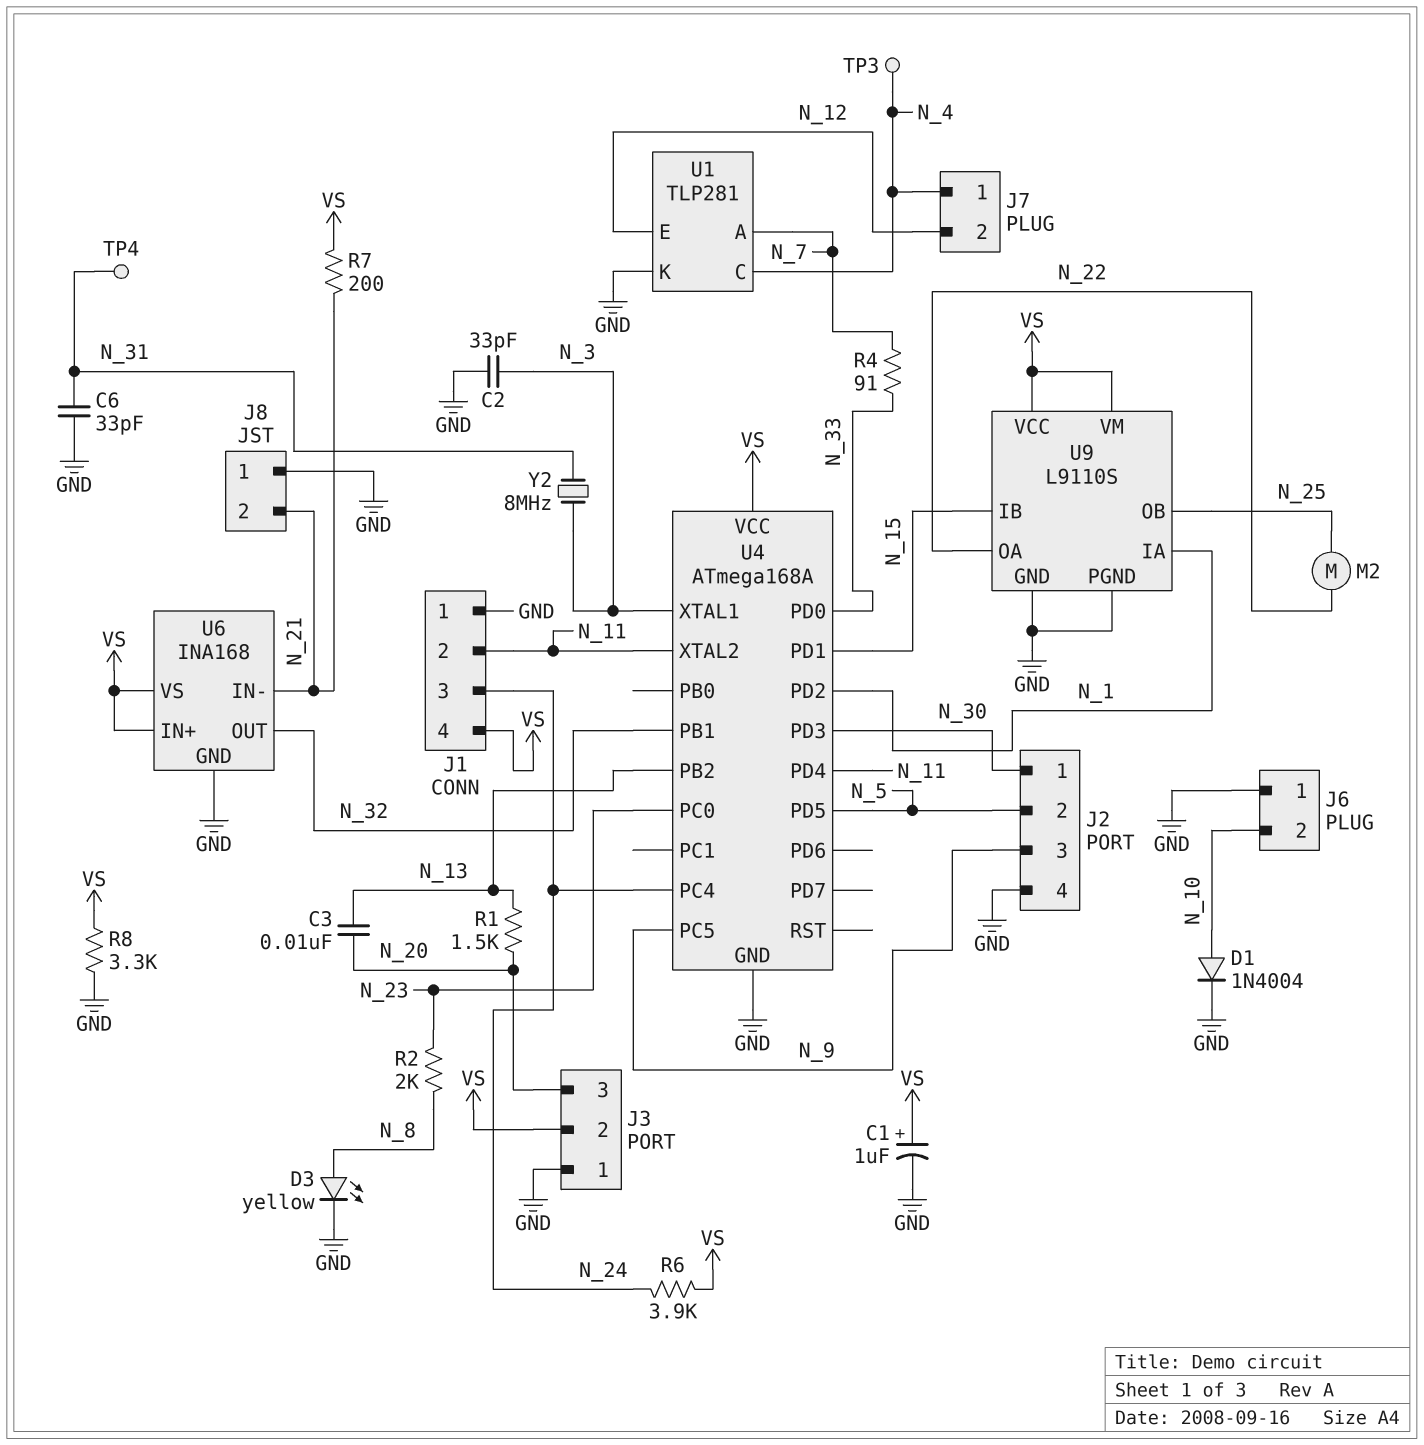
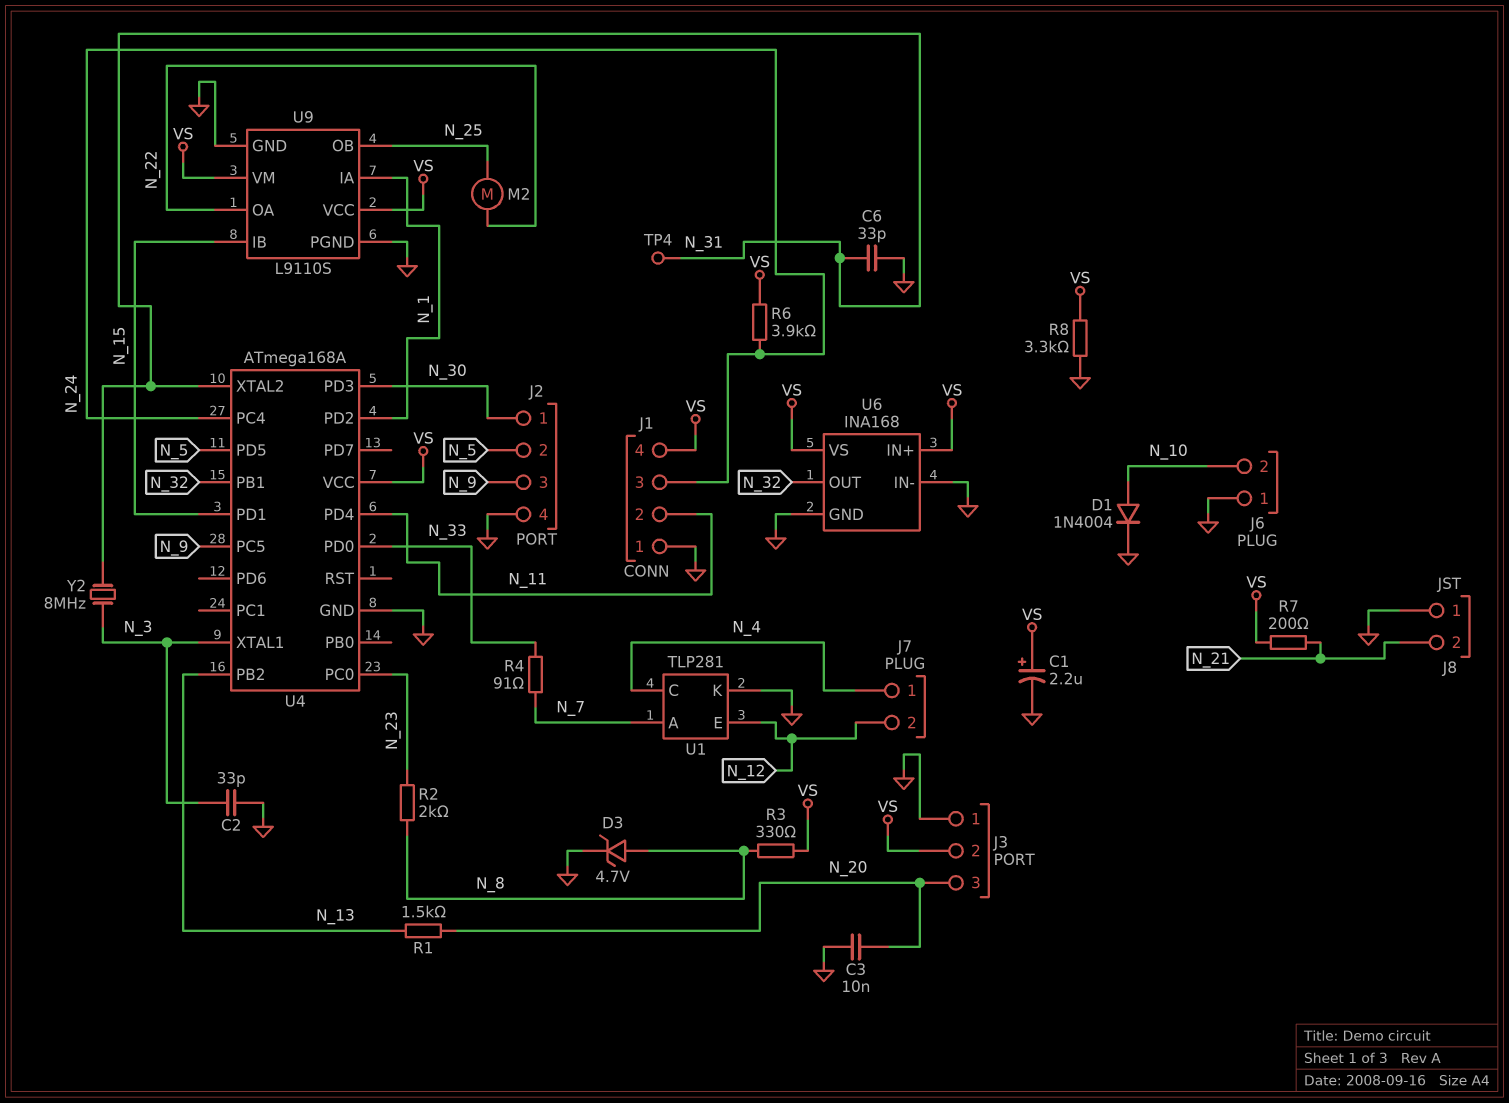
C1: 1uF (plus VS, minus GND) -> 2.2uF (plus VS, minus GND)
C3: 10nF (N_13, N_20) -> 10nF (GND, N_20)
D3: LED yellow (A N_8, K GND) -> zener 4.7V (A N_8, K GND)
R3: none -> 330 (N_8, VS)
TP3: test point (N_4) -> none
U4 pin XTAL2: N_11 -> N_31
U6 pin IN-: N_21 -> GND

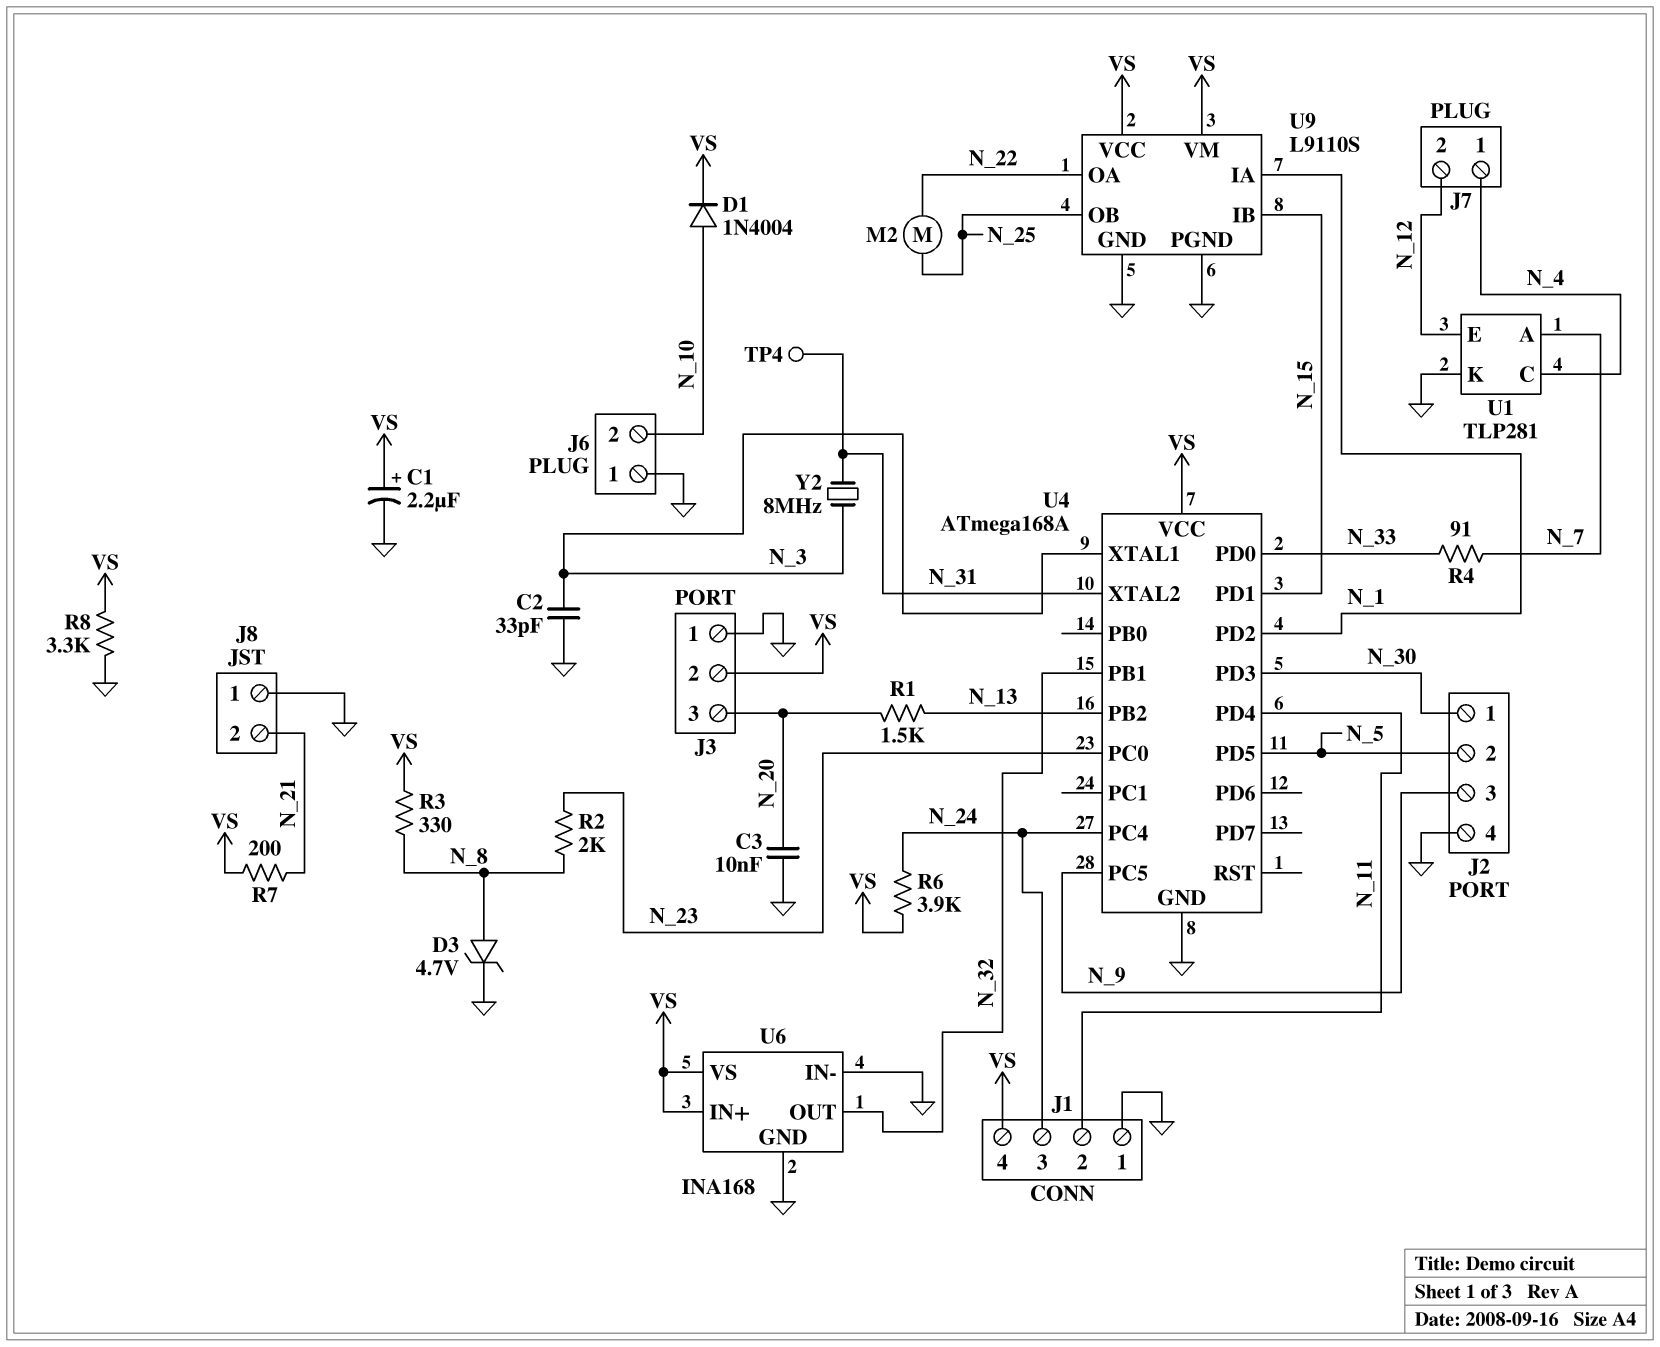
C6: 33pF (GND, N_31) -> none
D1: diode 1N4004 (A N_10, K GND) -> diode 1N4004 (A N_10, K VS)

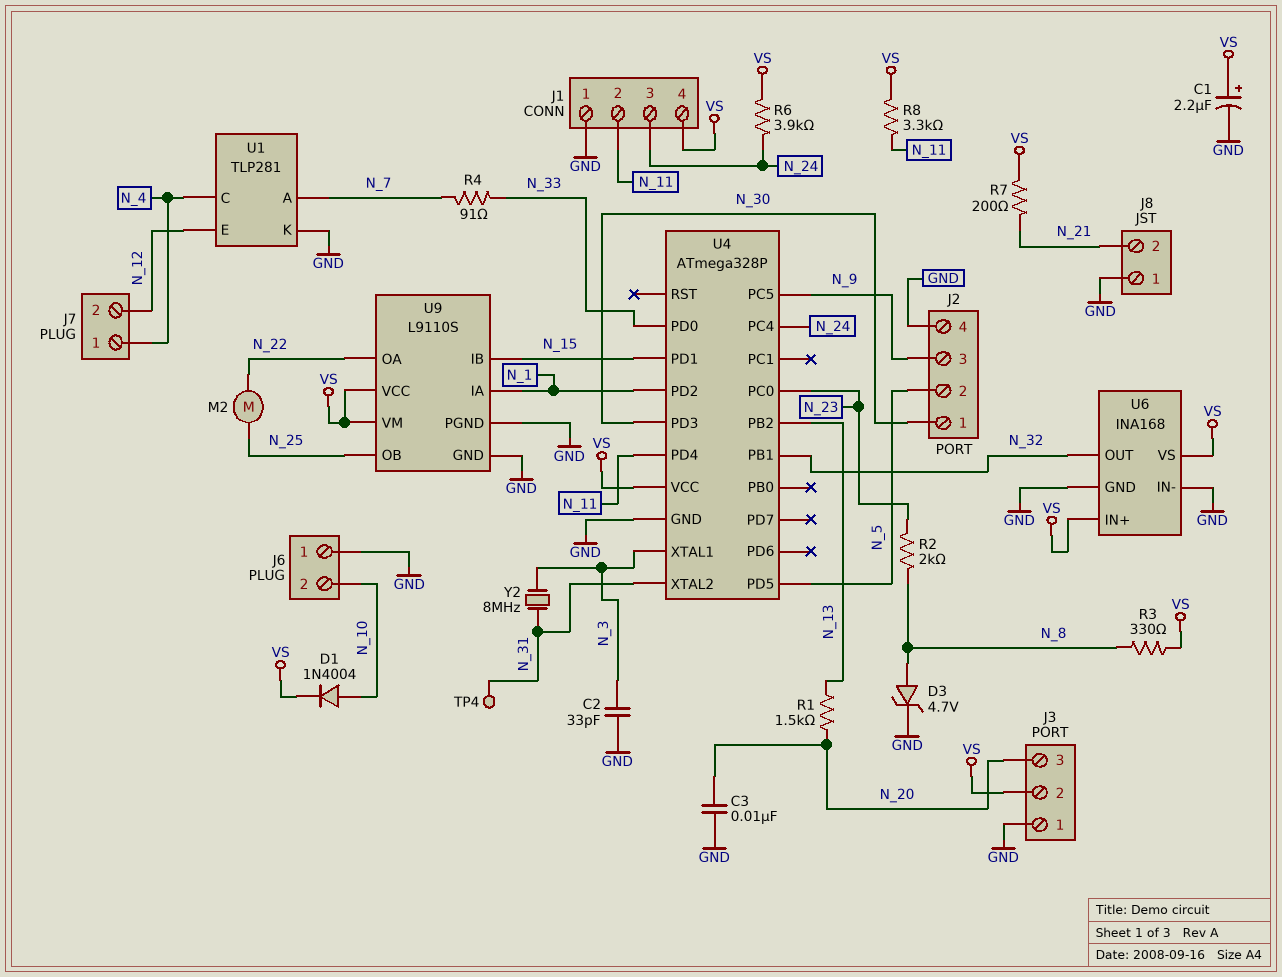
R8: 3.3k (GND, VS) -> 3.3k (N_11, VS)
U4: ATmega168A -> ATmega328P

